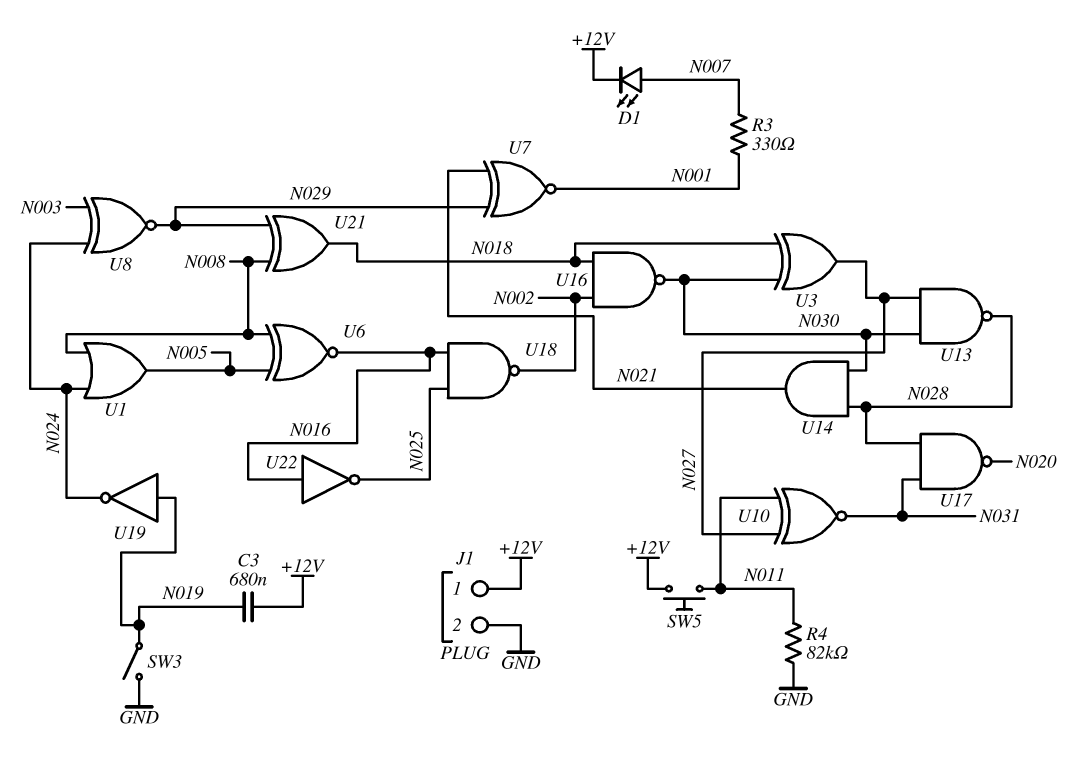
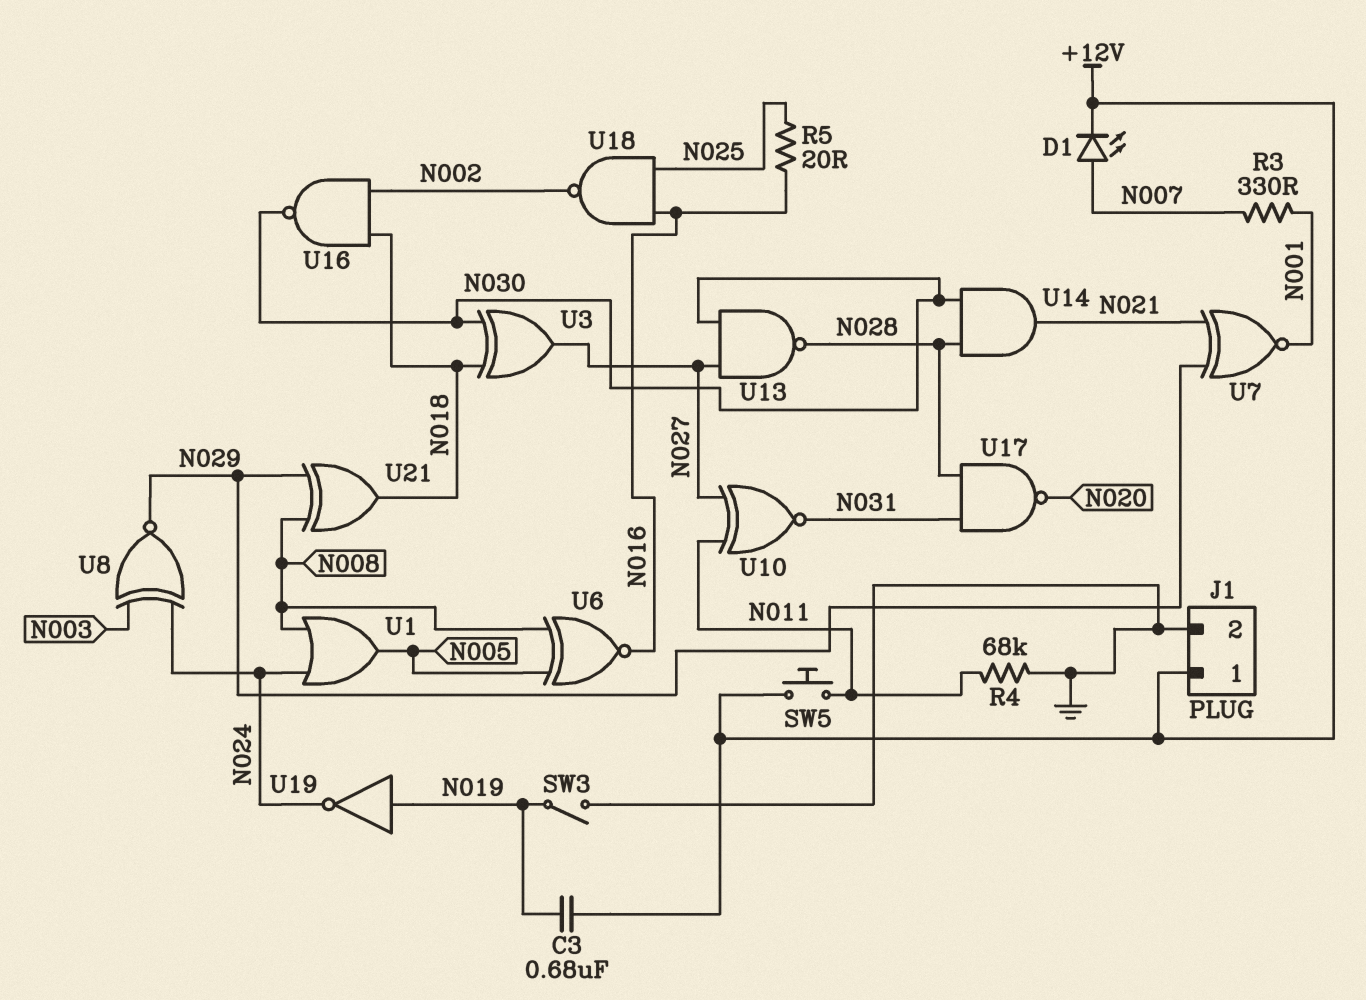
R4: 82k (GND, N011) -> 68k (GND, N011)
R5: none -> 20 (N016, N025)
U22: NOT (in N016, out N025) -> none

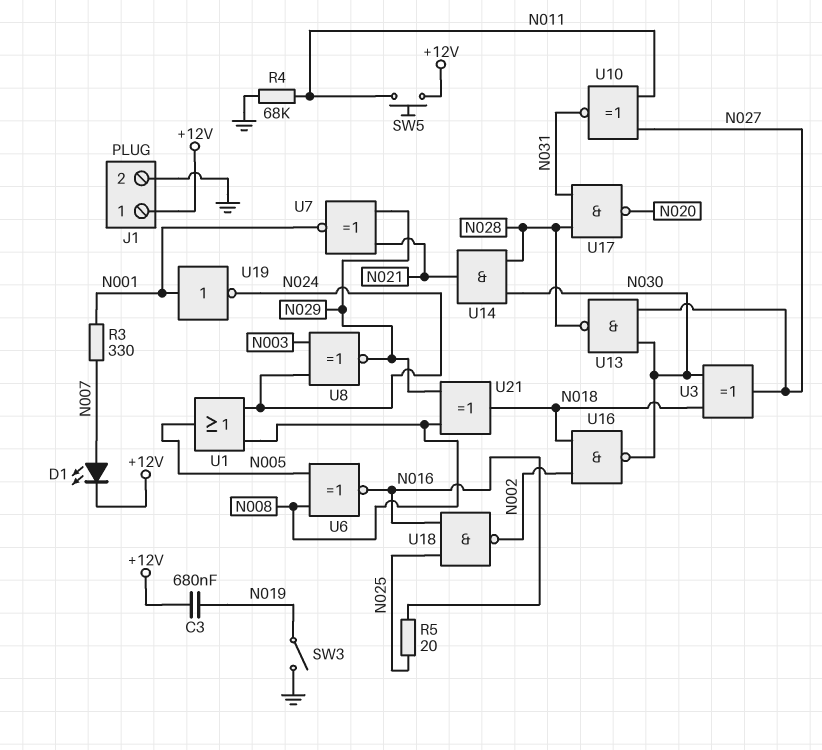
U19: NOT (in N019, out N024) -> NOT (in N001, out N024)

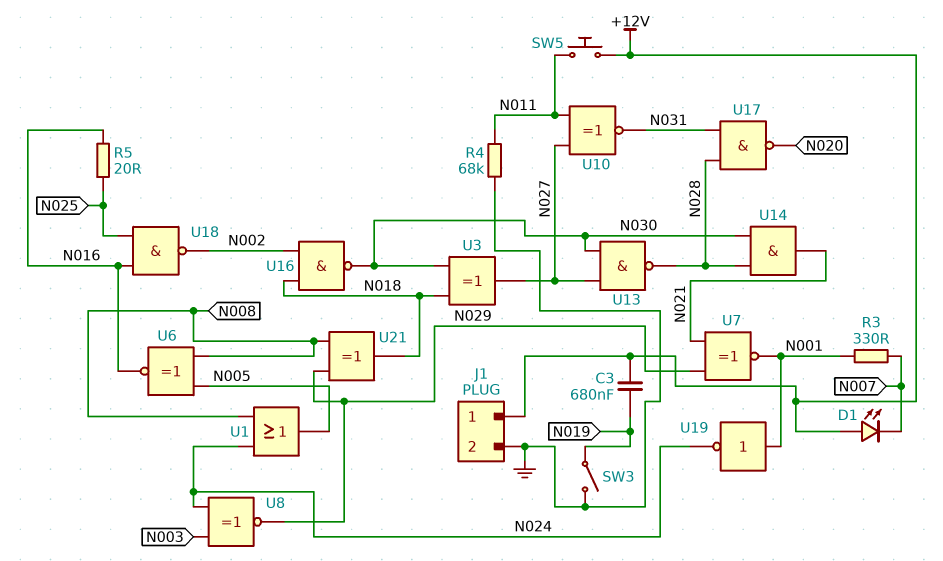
D1: LED (A N007, K +12V) -> LED (A +12V, K N007)

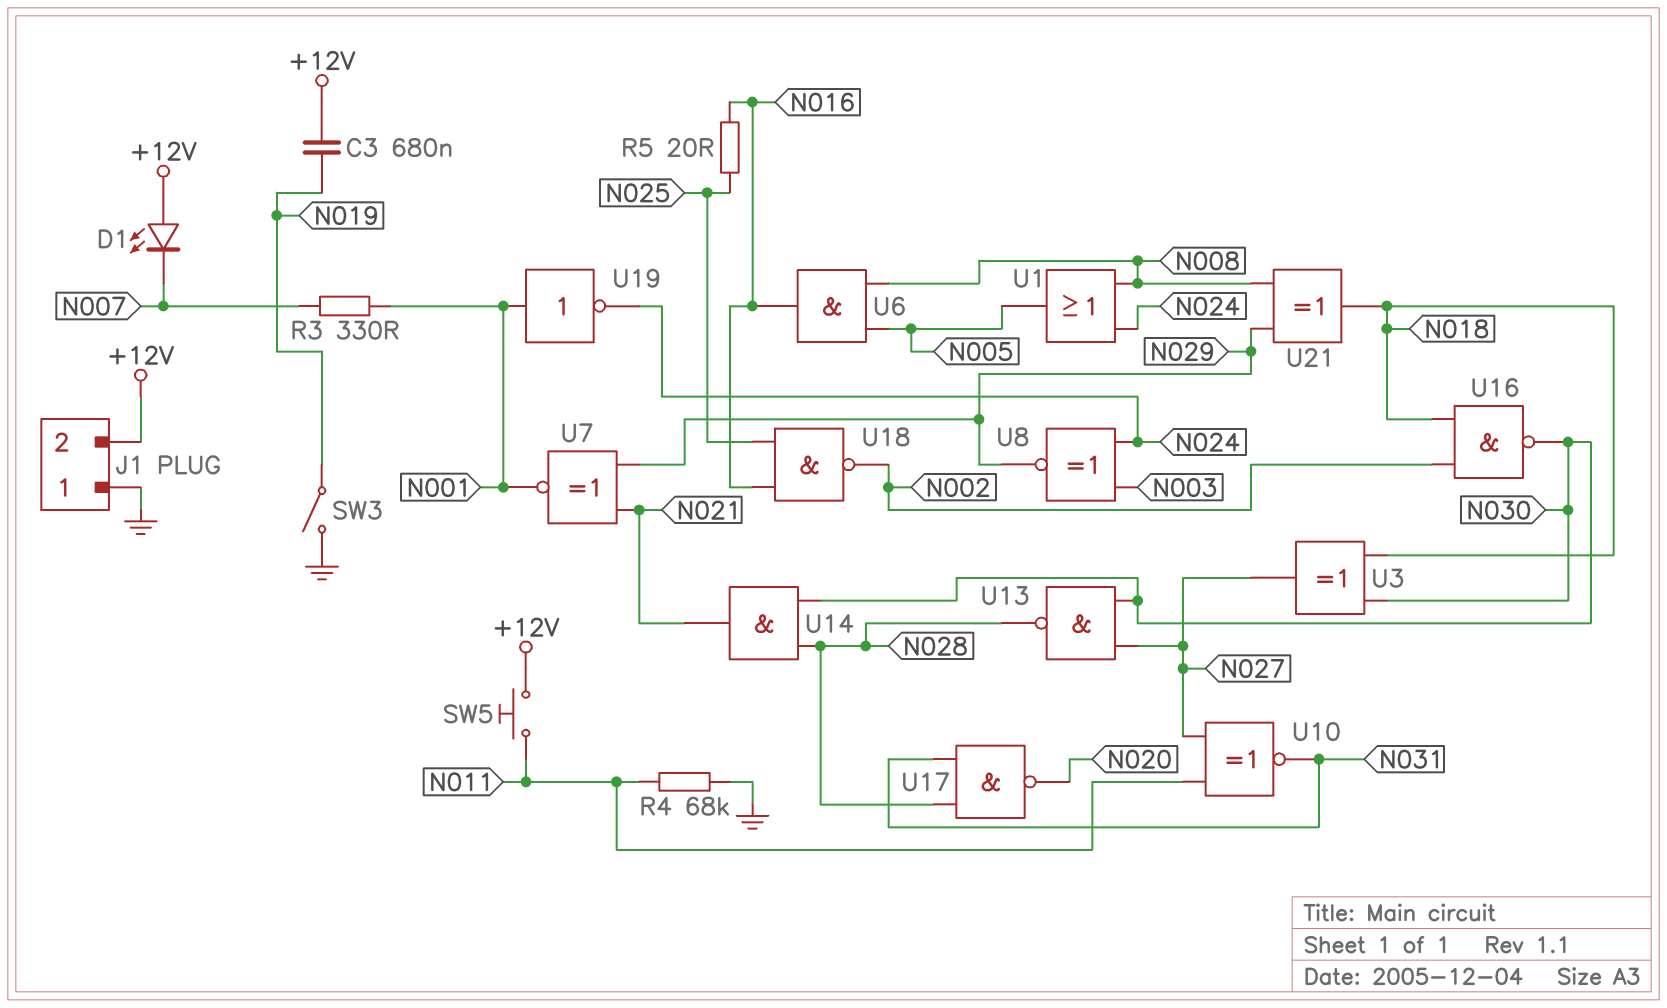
J1 pin 1: +12V -> GND
J1 pin 2: GND -> +12V
U6: XNOR (in N005, in N008, out N016) -> AND (in N005, in N008, out N016)

